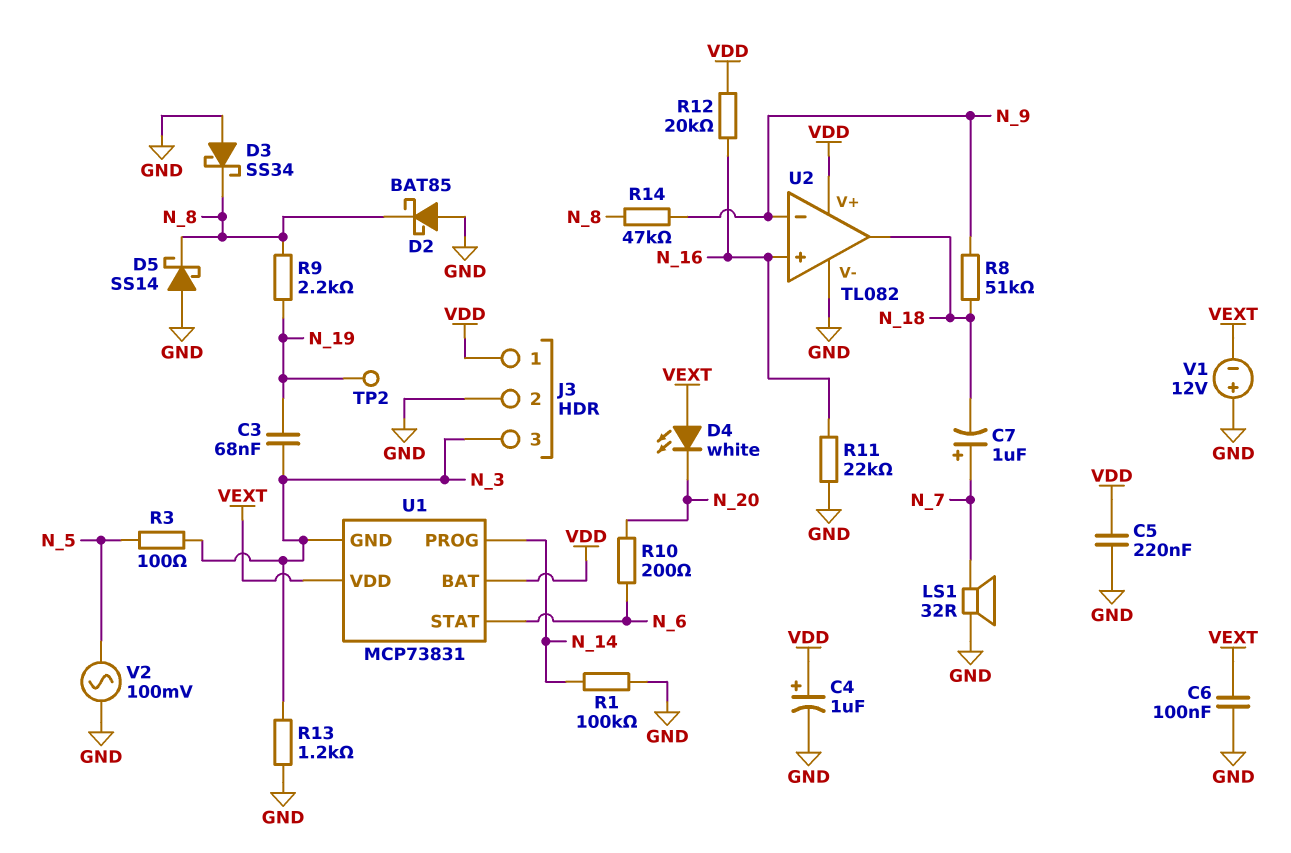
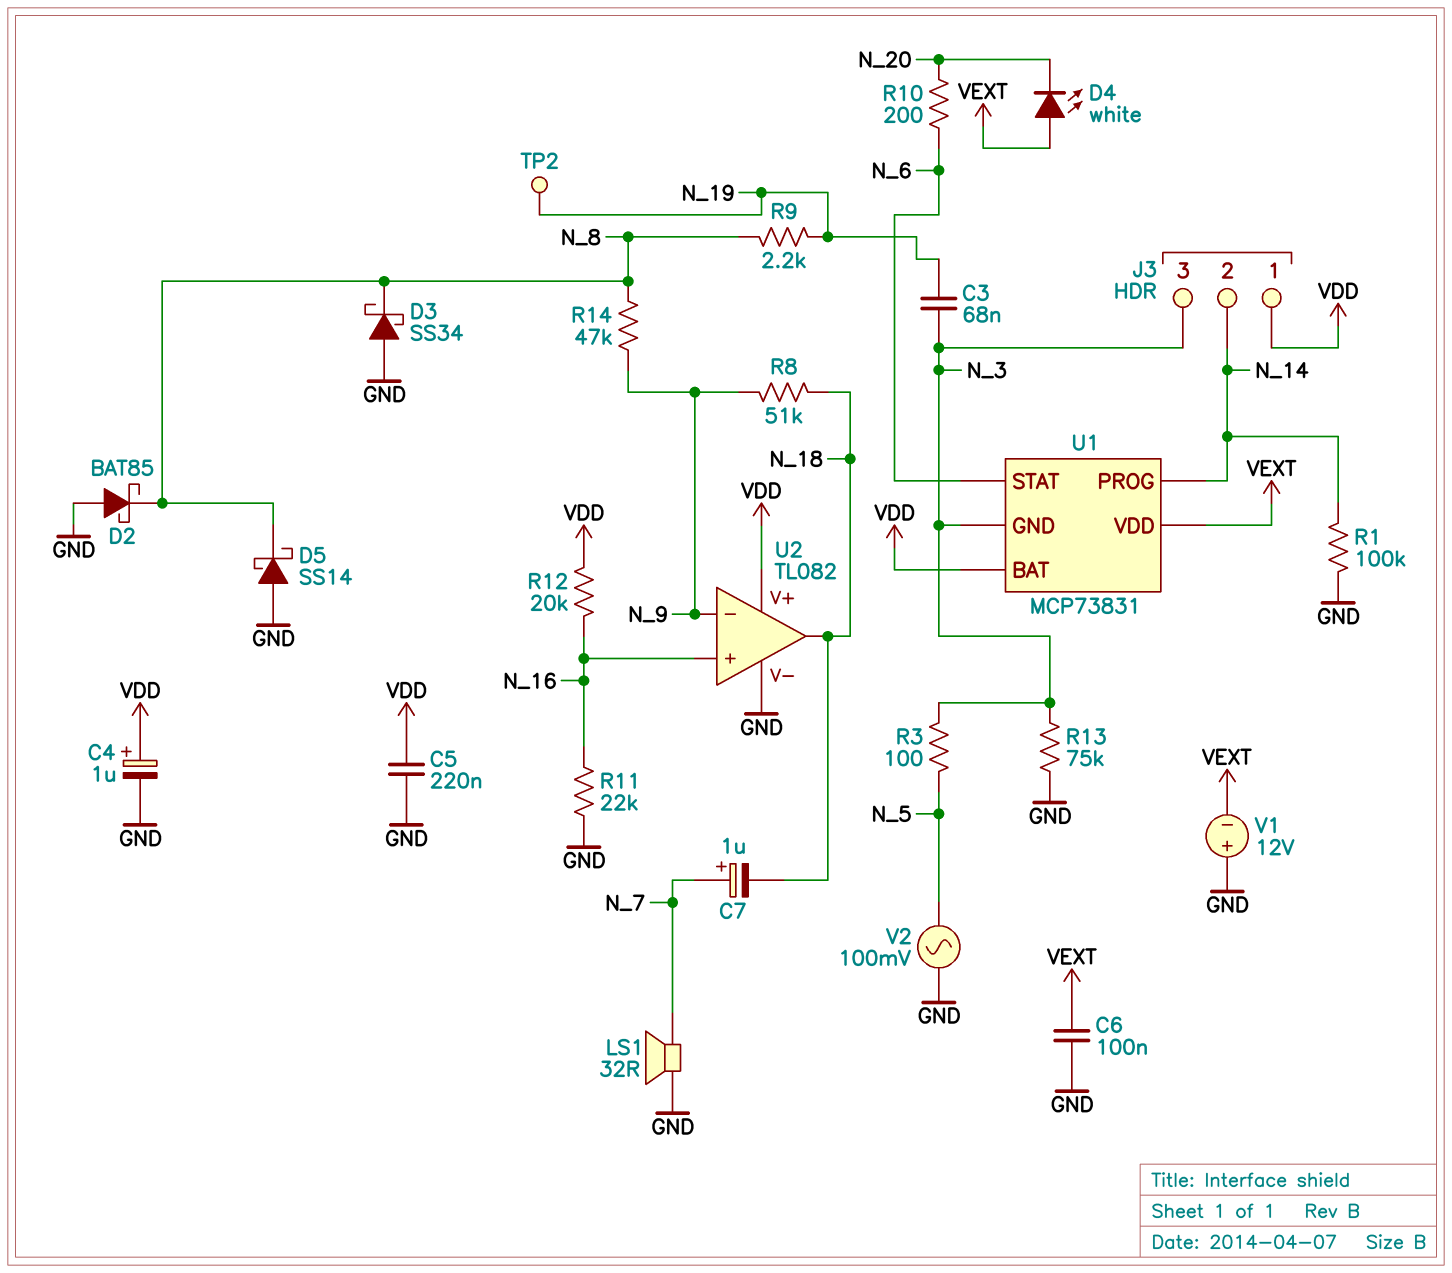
J3 pin 2: GND -> N_14
R13: 1.2k (GND, N_3) -> 75k (GND, N_3)

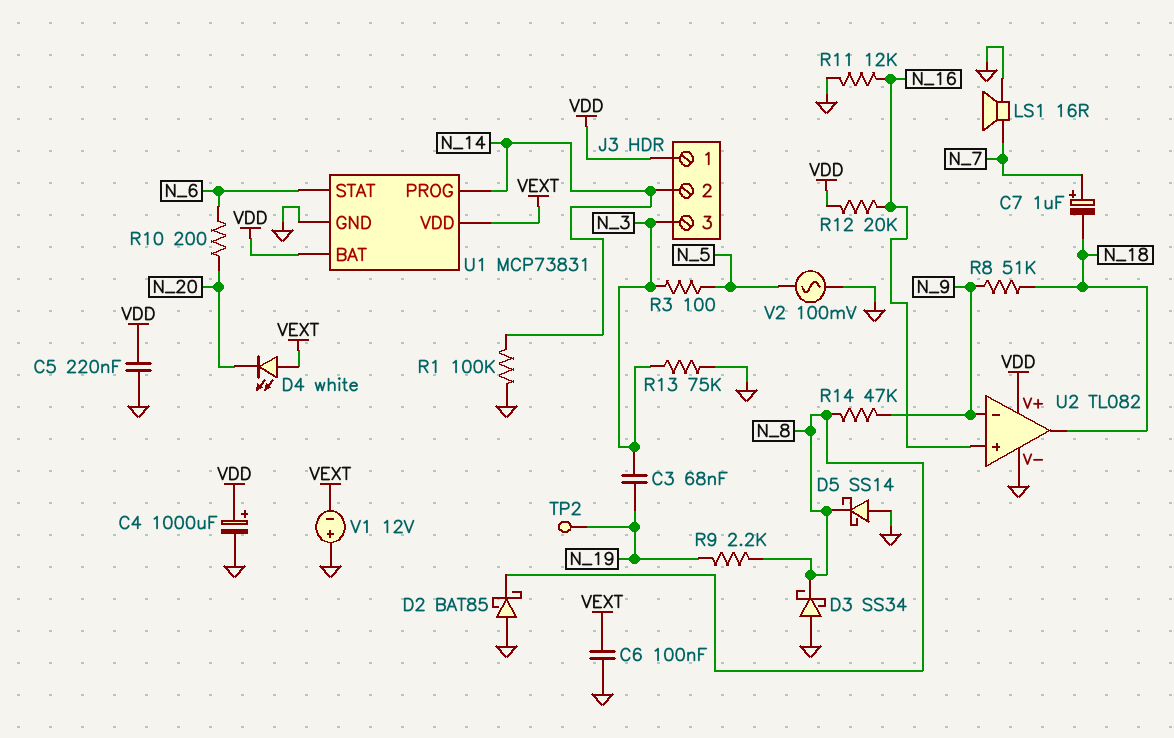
C4: 1uF (plus VDD, minus GND) -> 1000uF (plus VDD, minus GND)
LS1: speaker 32R (GND, N_7) -> speaker 16R (GND, N_7)
R11: 22k (GND, N_16) -> 12k (GND, N_16)
U1 pin GND: N_3 -> GND

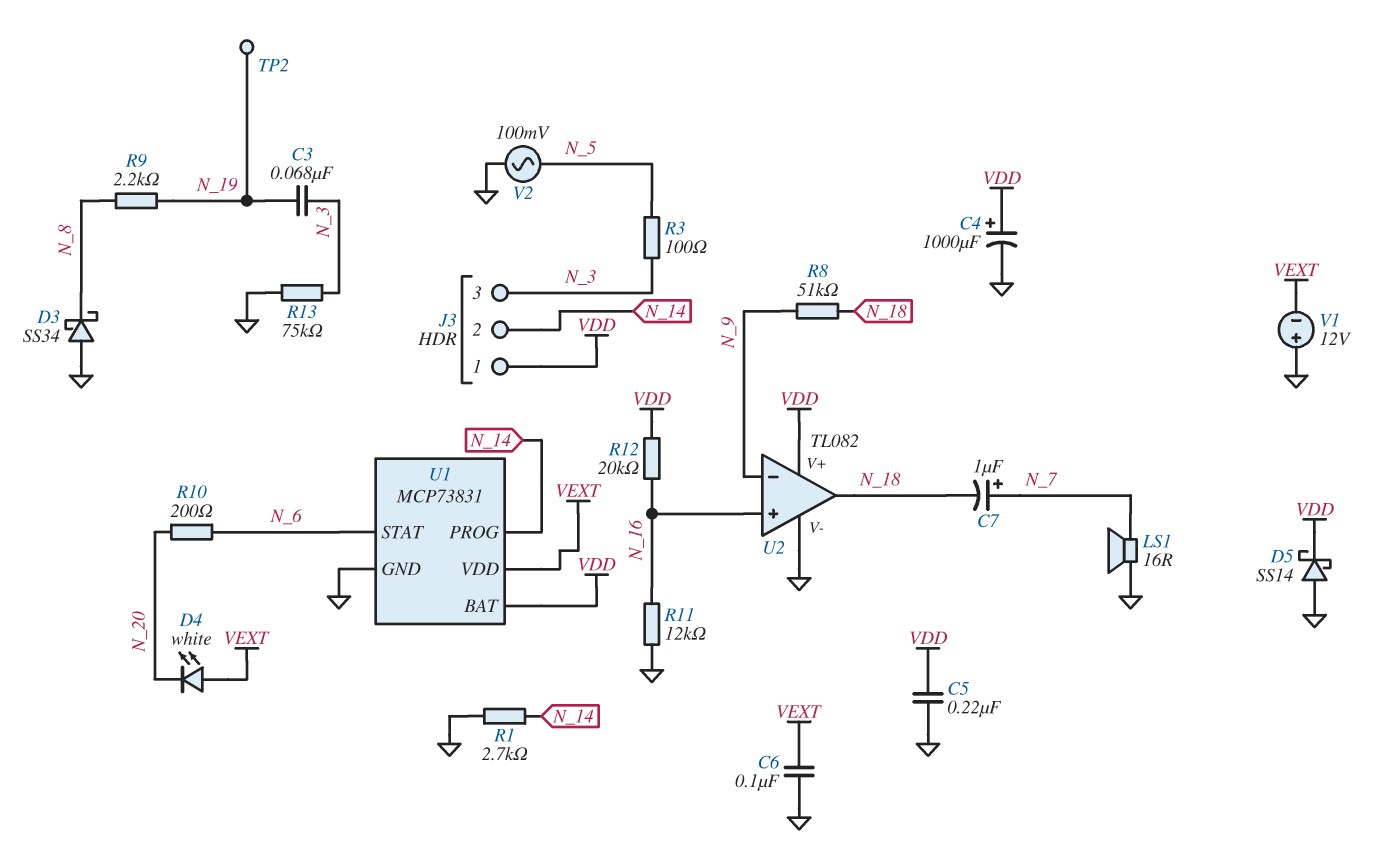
D2: schottky BAT85 (A GND, K N_8) -> none
D5: schottky SS14 (A GND, K N_8) -> schottky SS14 (A GND, K VDD)
R1: 100k (GND, N_14) -> 2.7k (GND, N_14)
R14: 47k (N_8, N_9) -> none

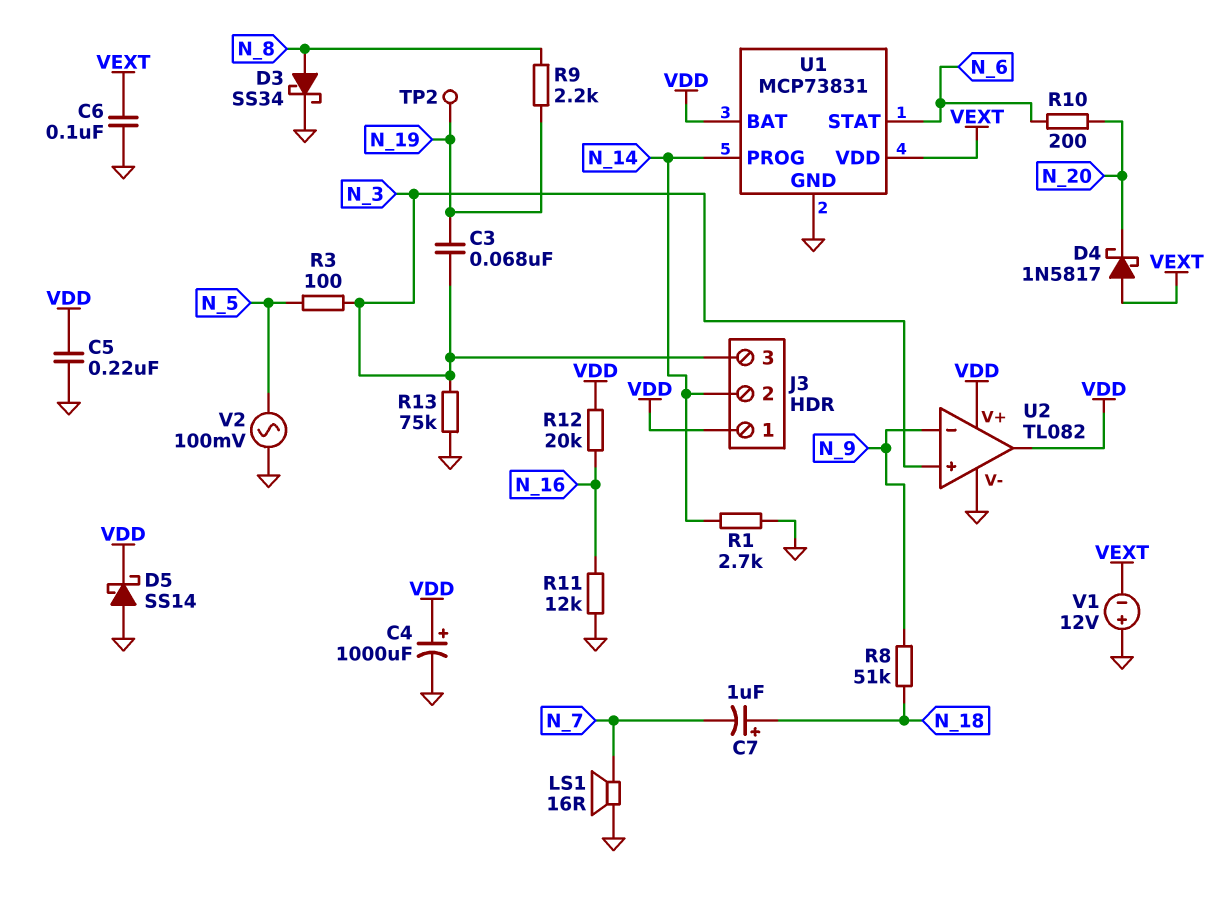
C7: 1uF (plus N_7, minus N_18) -> 1uF (plus N_18, minus N_7)
D3: schottky SS34 (A GND, K N_8) -> schottky SS34 (A N_8, K GND)
D4: LED white (A VEXT, K N_20) -> schottky 1N5817 (A VEXT, K N_20)
U2 pin in+: N_16 -> N_3
U2 pin out: N_18 -> VDD

